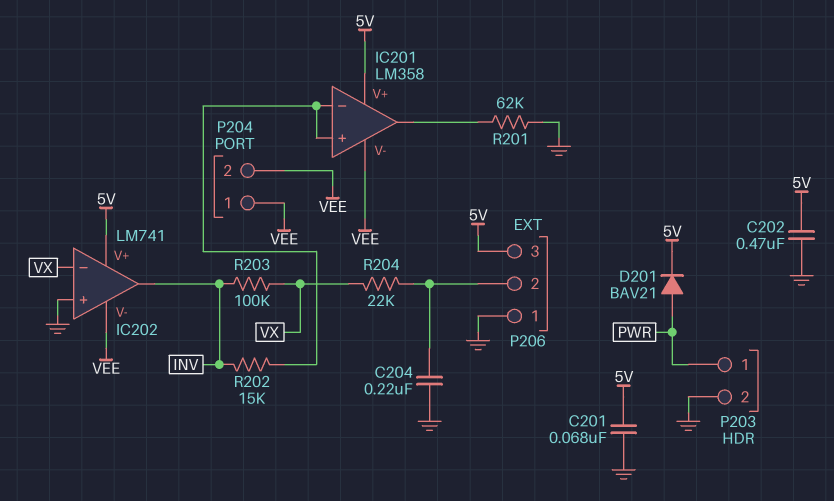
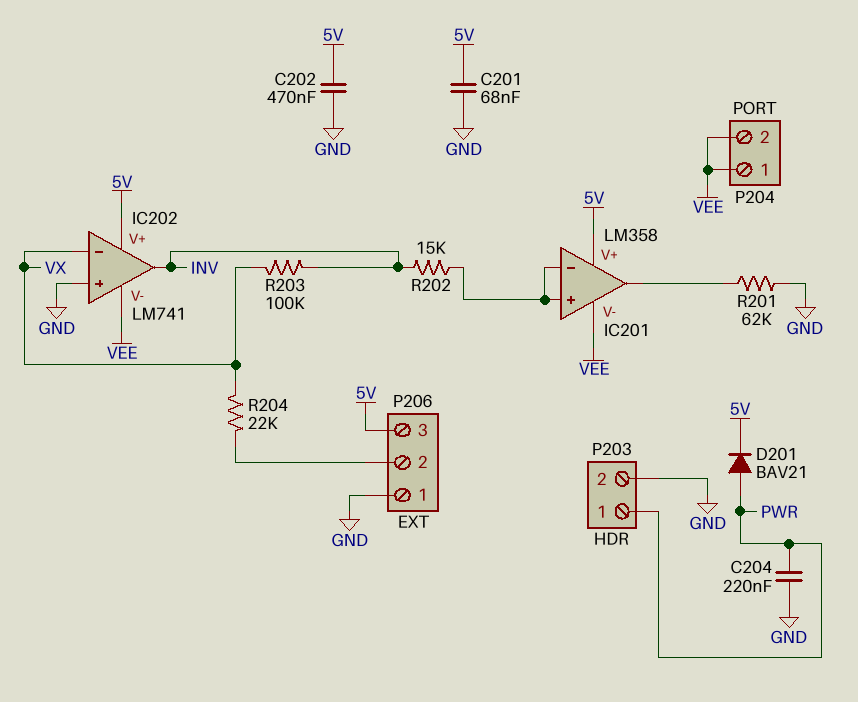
C204: 220nF (GND, P206/2) -> 220nF (GND, PWR)

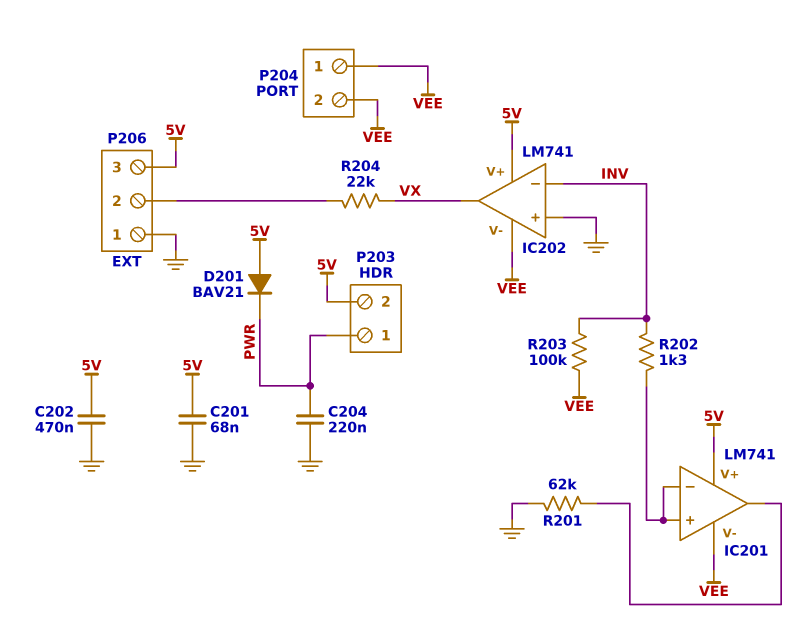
D201: diode BAV21 (A PWR, K 5V) -> diode BAV21 (A 5V, K PWR)
IC201: LM358 -> LM741
IC202 pin in-: VX -> INV
IC202 pin out: INV -> VX
P203 pin 2: GND -> 5V
R202: 15k (IC201/in+, INV) -> 1.3k (IC201/in+, INV)
R203: 100k (INV, VX) -> 100k (INV, VEE)

